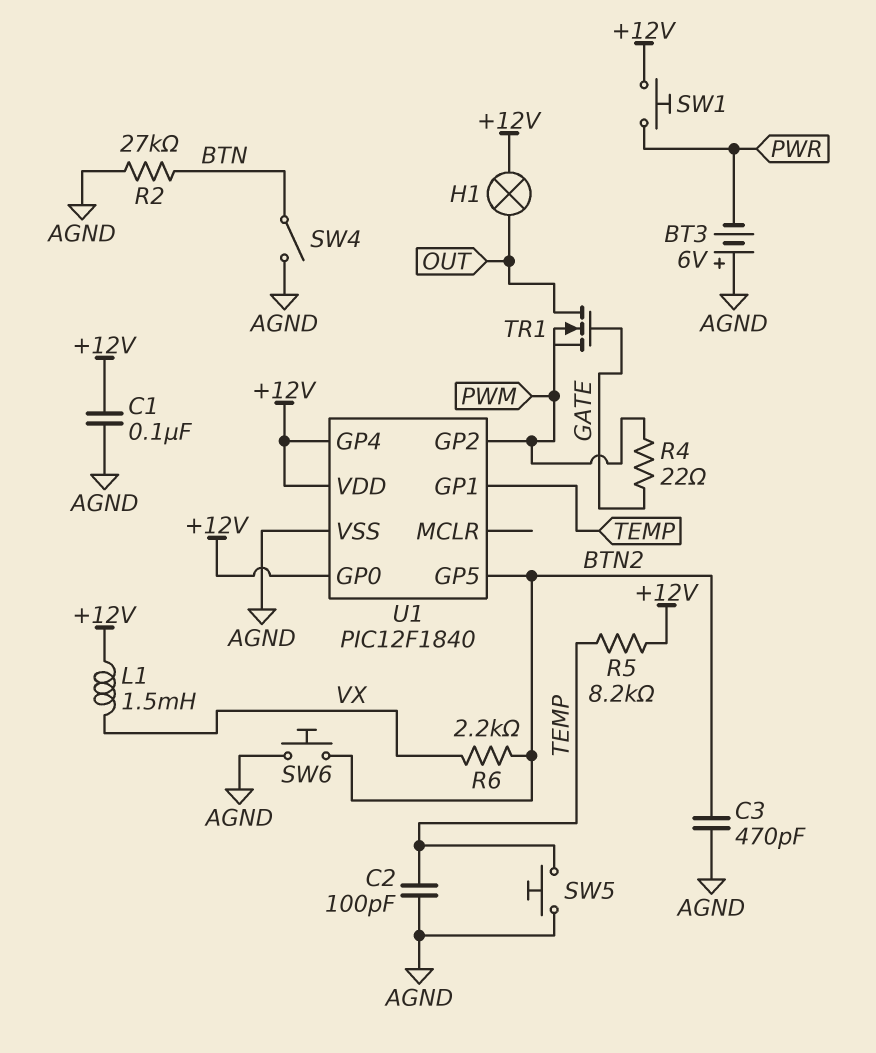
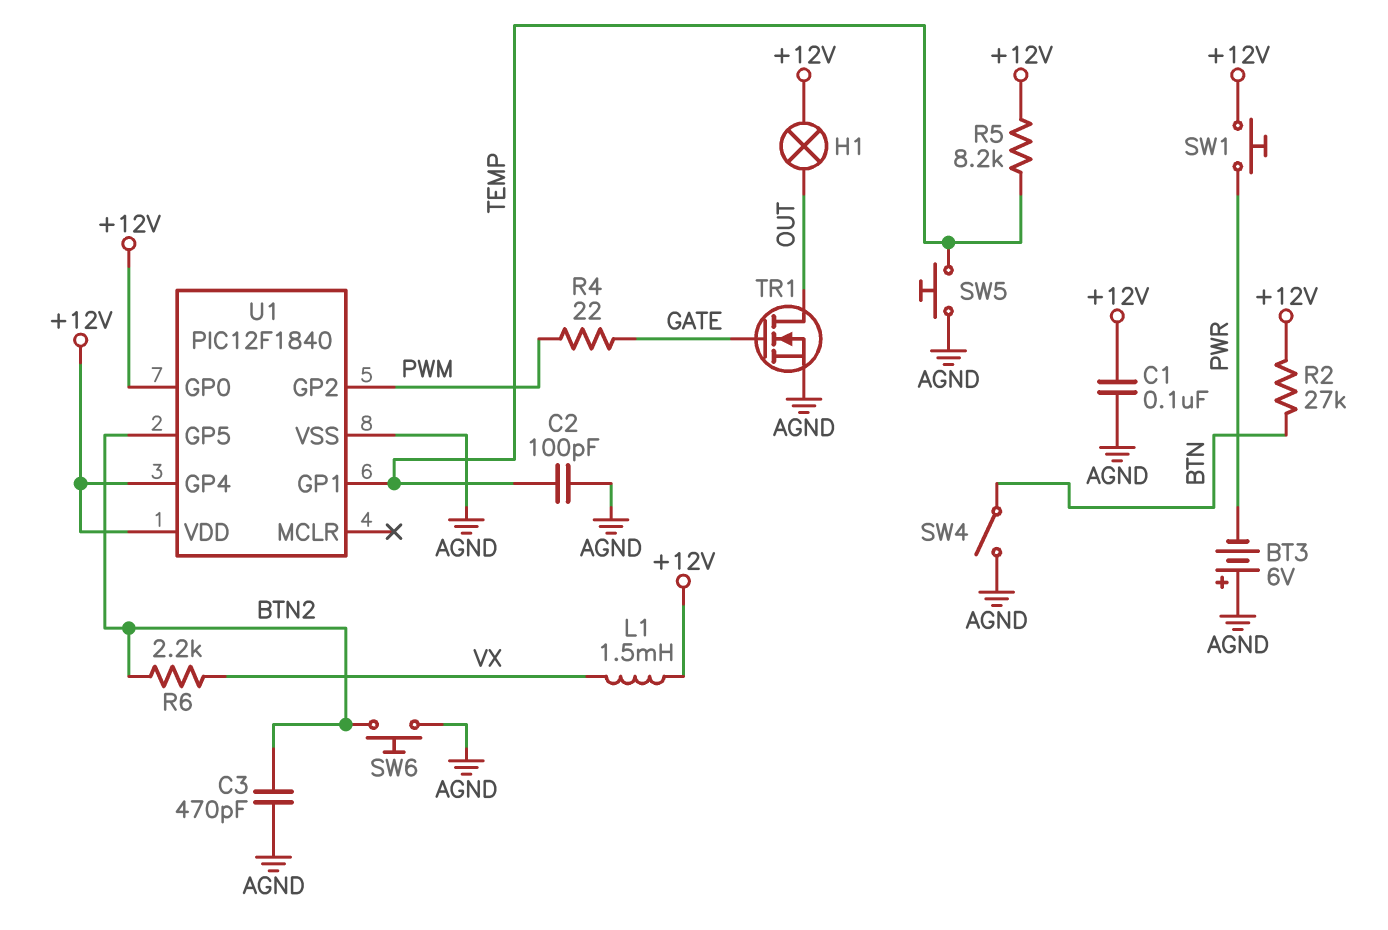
R2: 27k (AGND, BTN) -> 27k (+12V, BTN)
TR1: NMOS (G GATE, D OUT, S PWM) -> NMOS (G GATE, D OUT, S AGND)

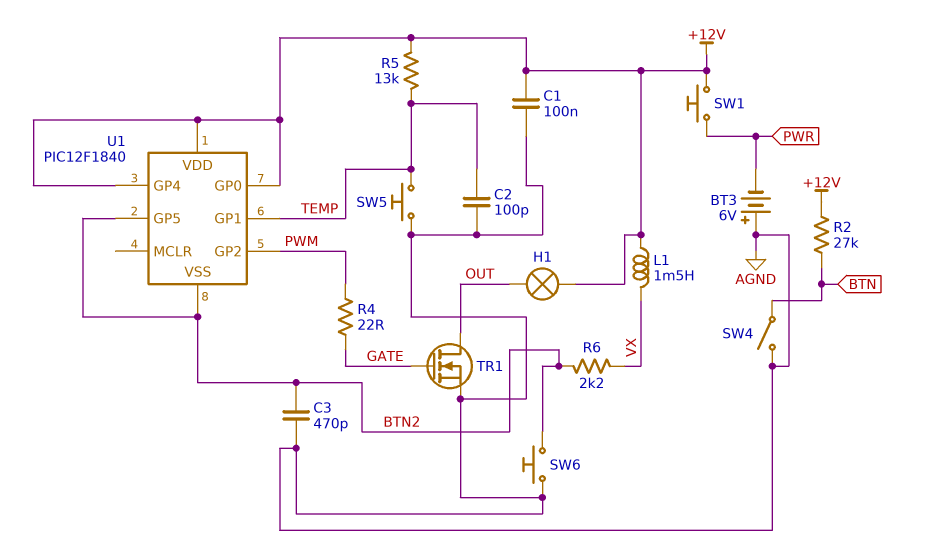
R5: 8.2k (+12V, TEMP) -> 13k (+12V, TEMP)
U1 pin VSS: AGND -> BTN2

